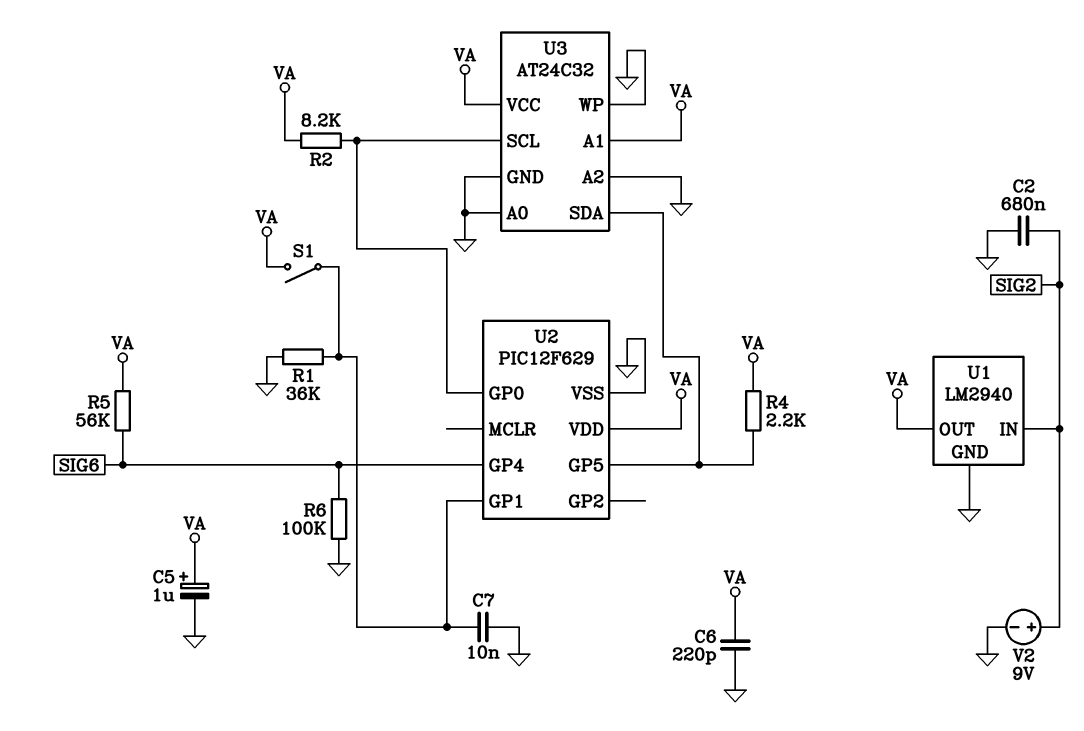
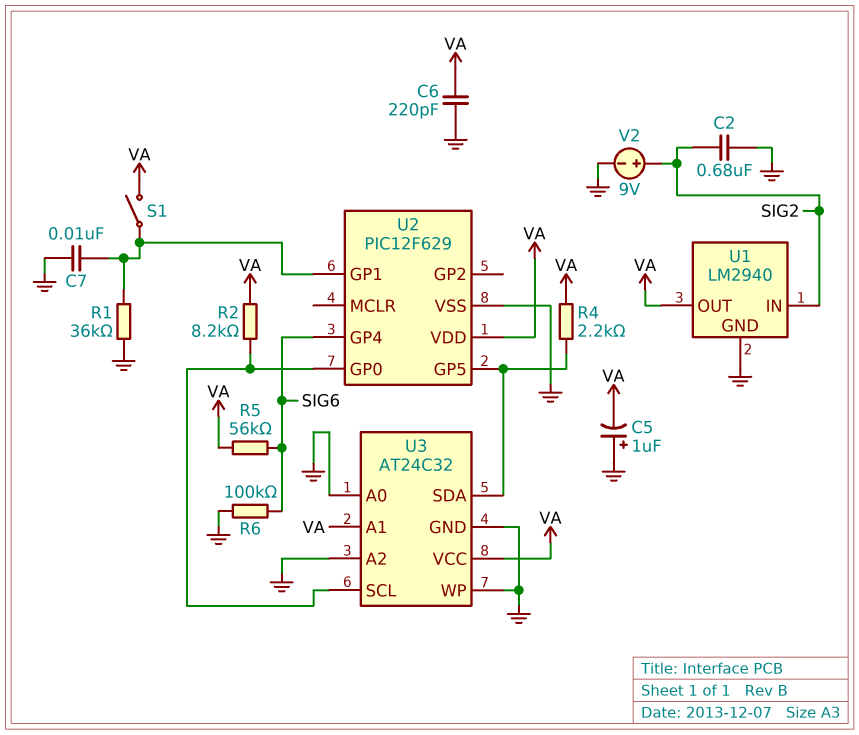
C5: 1uF (plus VA, minus GND) -> 1uF (plus GND, minus VA)

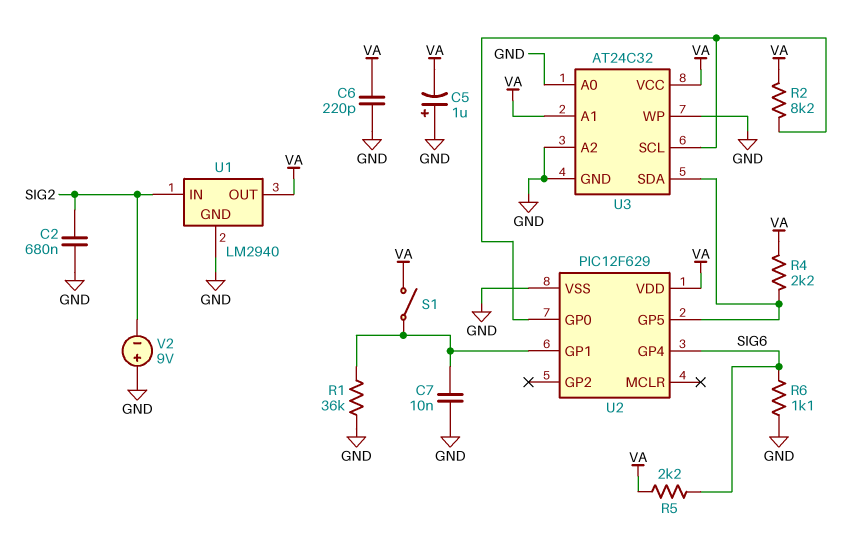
R5: 56k (SIG6, VA) -> 2.2k (SIG6, VA)
R6: 100k (GND, SIG6) -> 1.1k (GND, SIG6)
V2: 9V (plus SIG2, minus GND) -> 9V (plus GND, minus SIG2)

